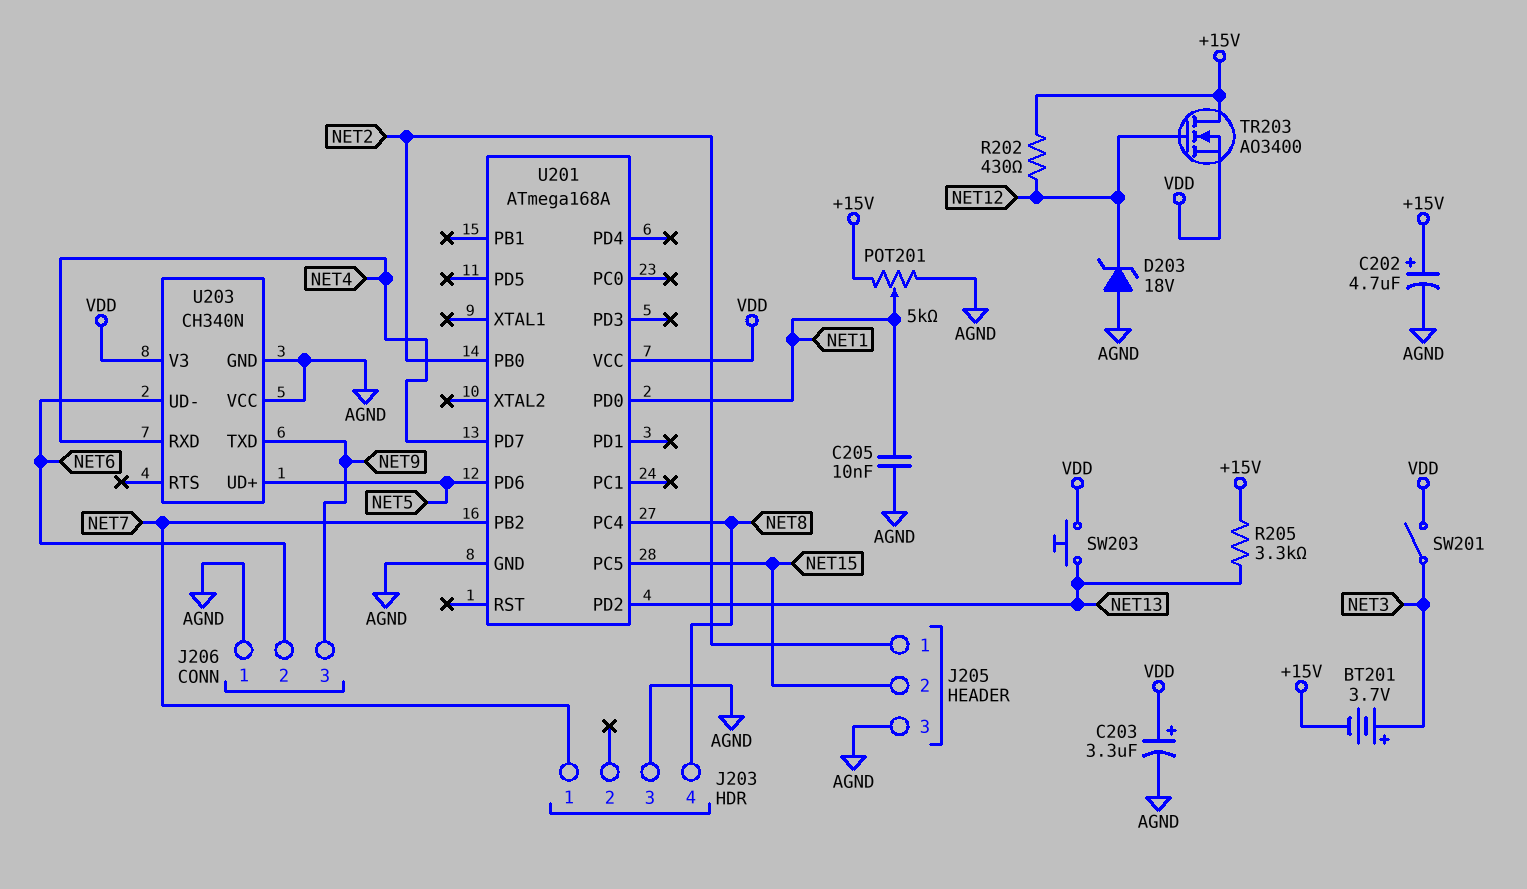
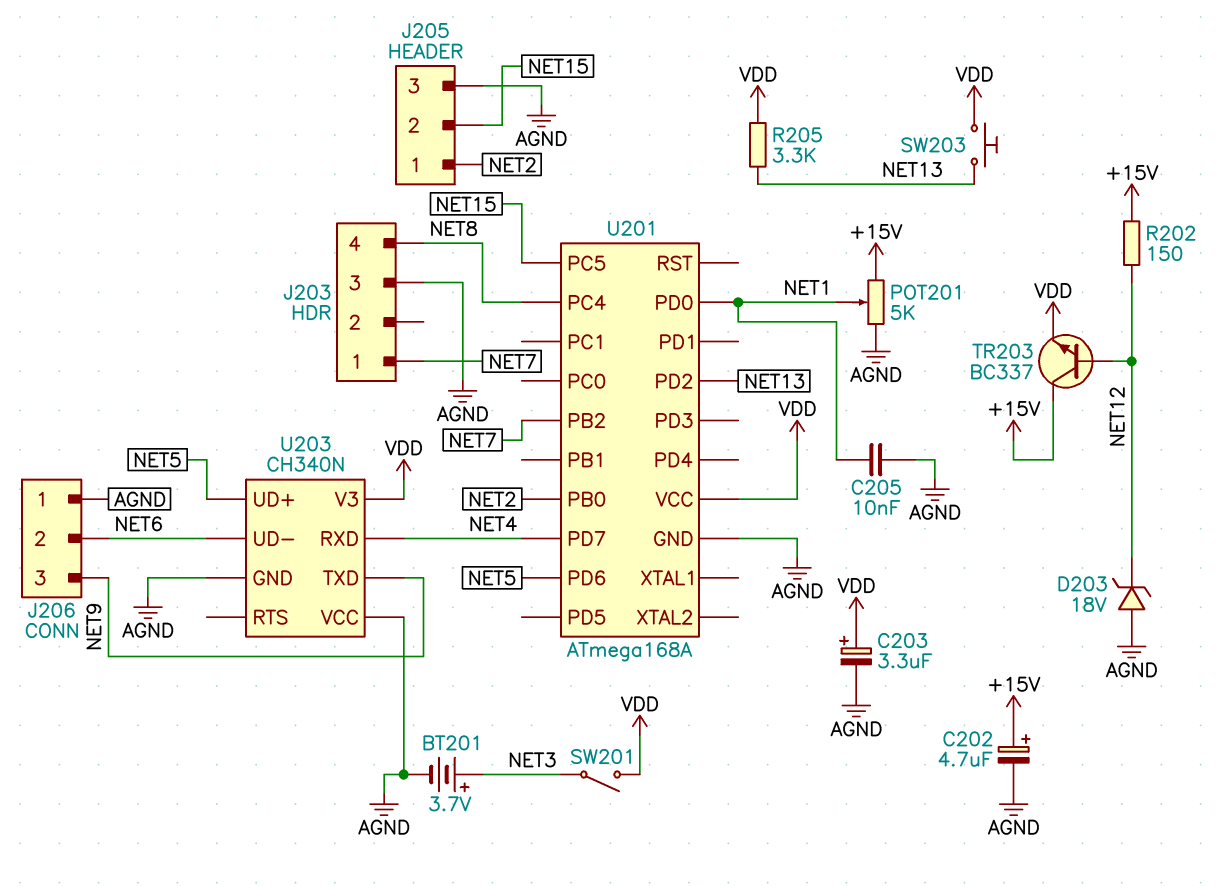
BT201: 3.7V (plus NET3, minus +15V) -> 3.7V (plus NET3, minus AGND)
R202: 430 (+15V, NET12) -> 150 (+15V, NET12)
R205: 3.3k (+15V, NET13) -> 3.3k (NET13, VDD)
TR203: NMOS AO3400 (G NET12, D +15V, S VDD) -> NPN BC337 (B NET12, C +15V, E VDD)

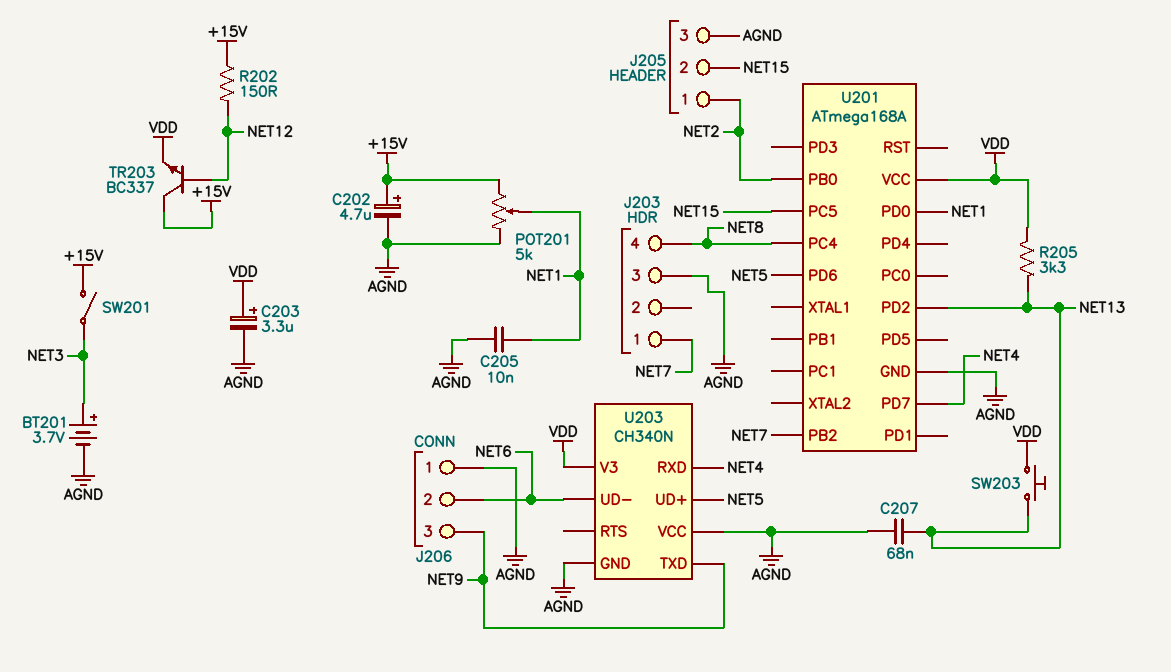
C207: none -> 68nF (AGND, NET13)
D203: zener 18V (A AGND, K NET12) -> none
SW201: switch (NET3, VDD) -> switch (+15V, NET3)

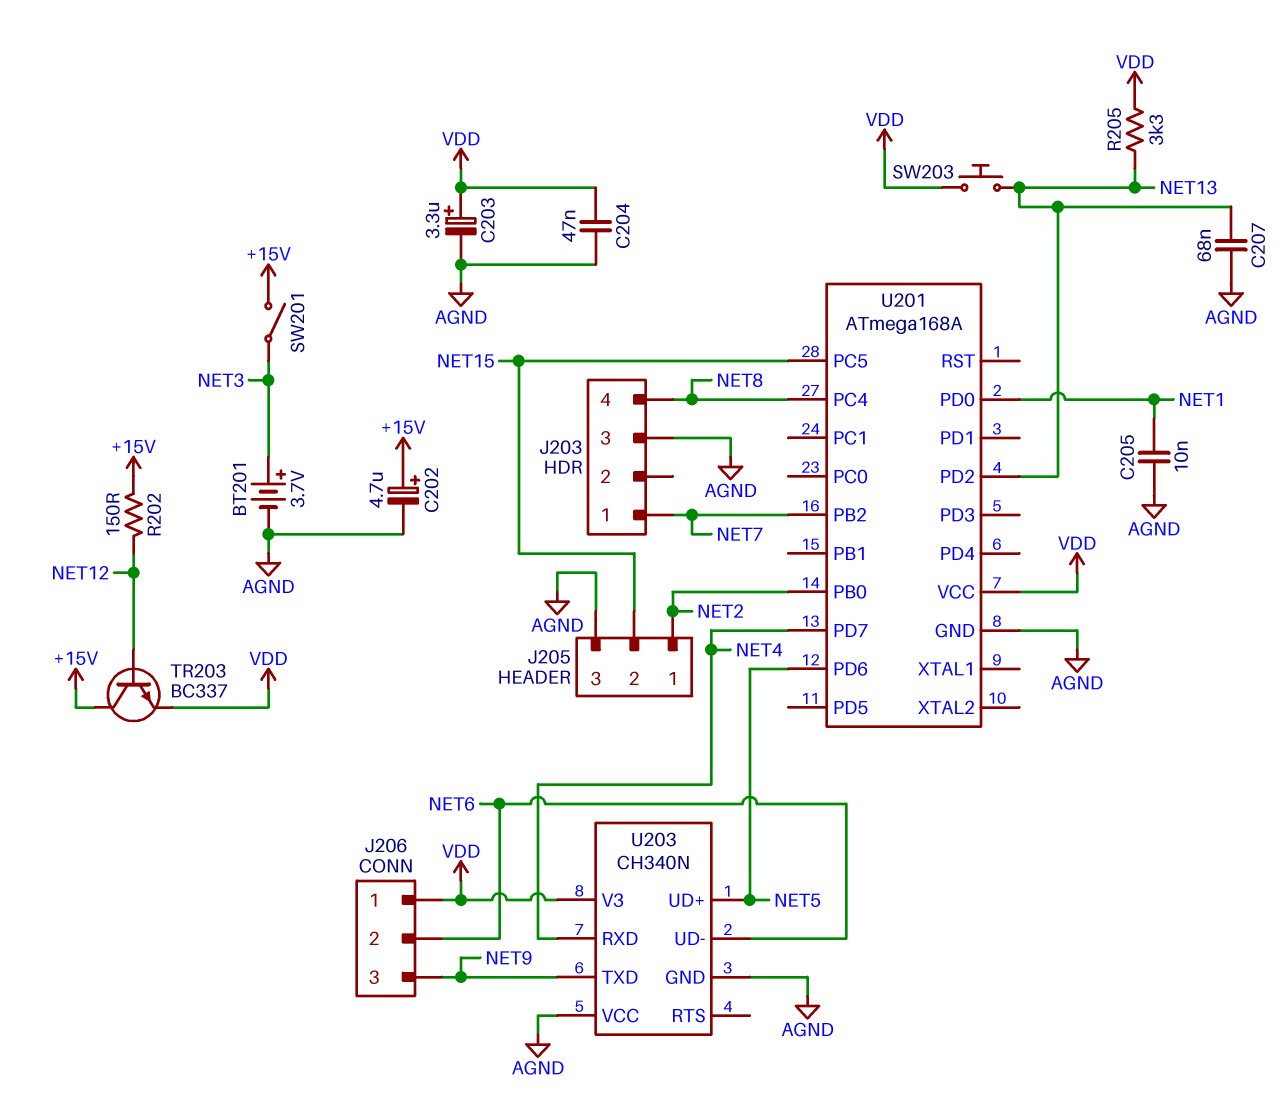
C204: none -> 47nF (AGND, VDD)
J206 pin 1: AGND -> VDD
POT201: 5k (+15V, AGND, wiper NET1) -> none

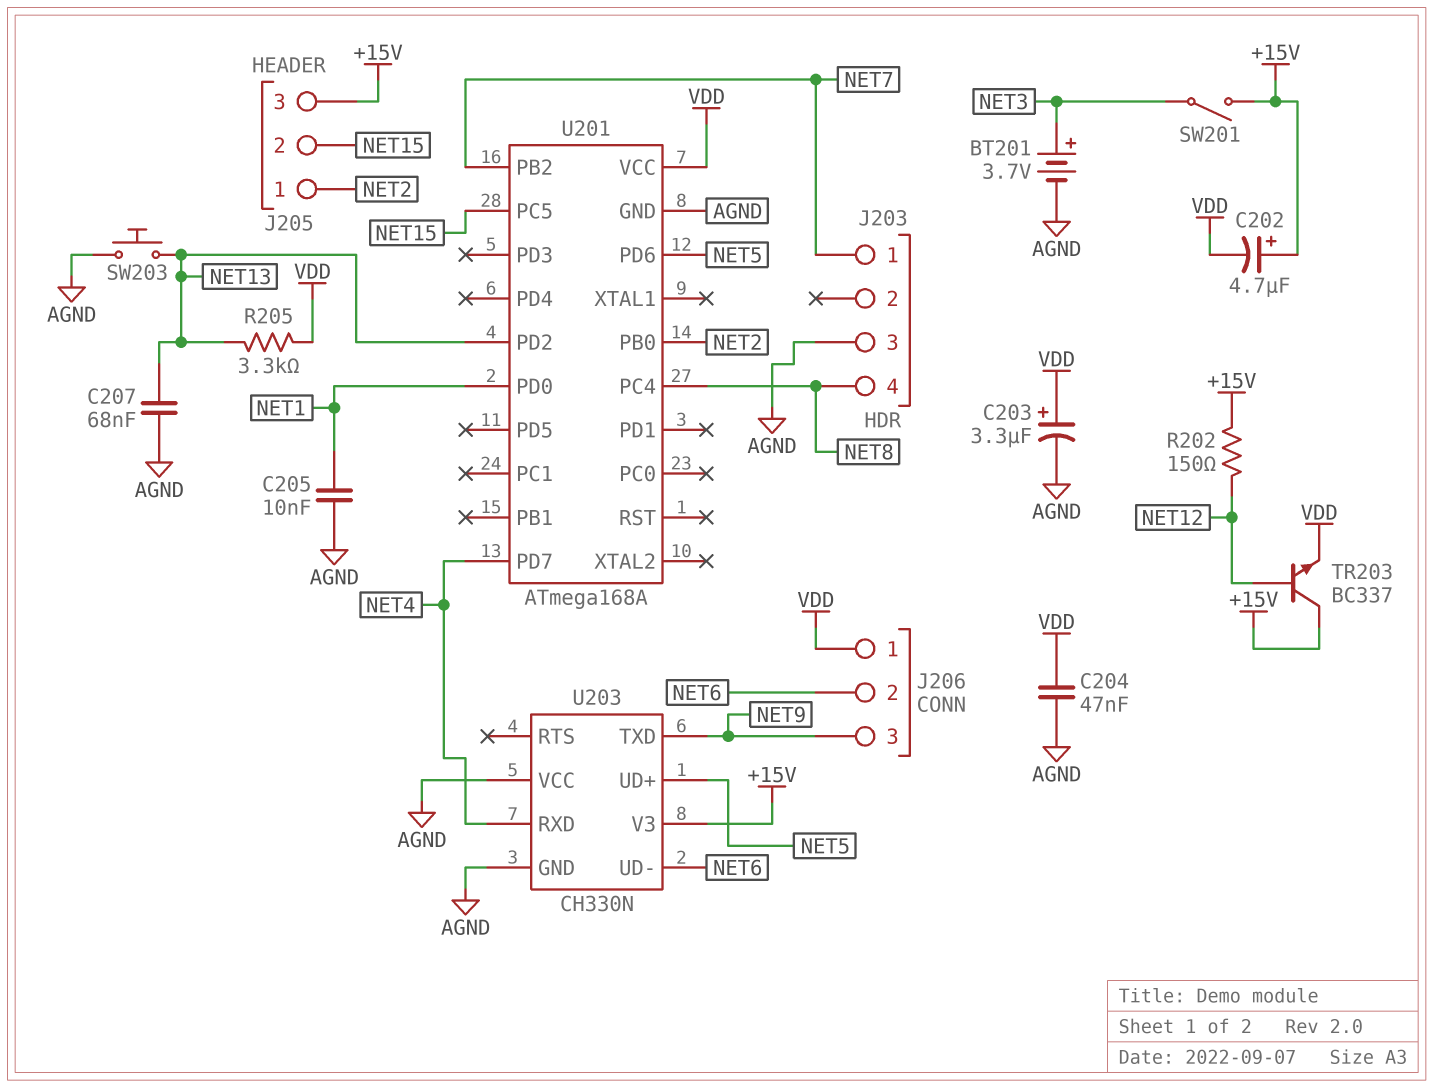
C202: 4.7uF (plus +15V, minus AGND) -> 4.7uF (plus +15V, minus VDD)
J205 pin 3: AGND -> +15V
SW203: button (NET13, VDD) -> button (AGND, NET13)
U203: CH340N -> CH330N
U203 pin V3: VDD -> +15V

